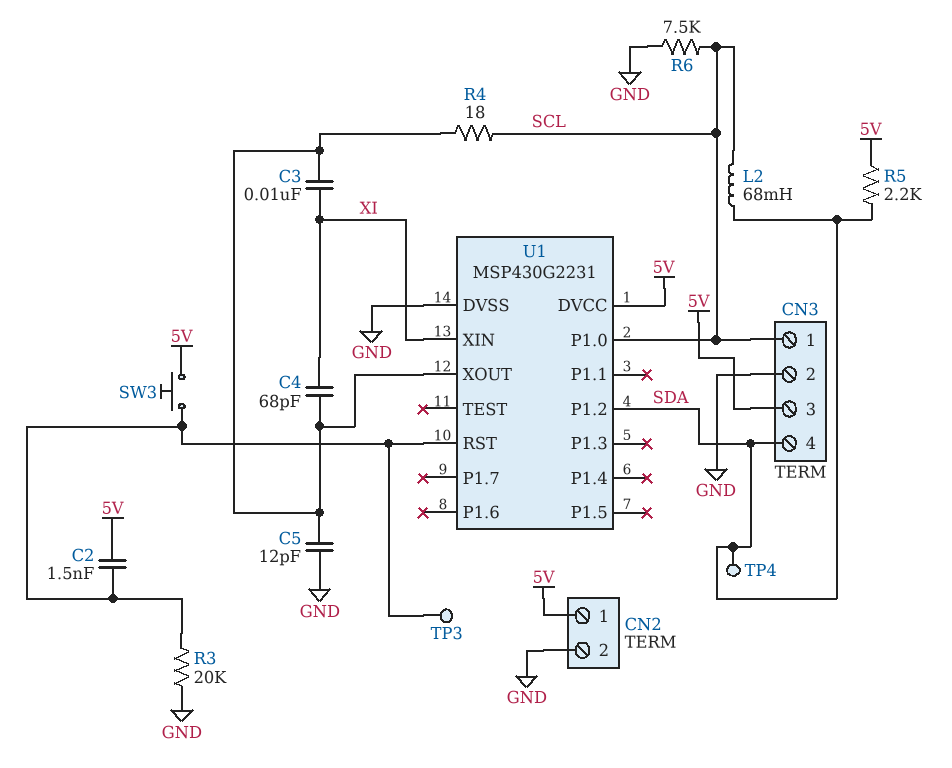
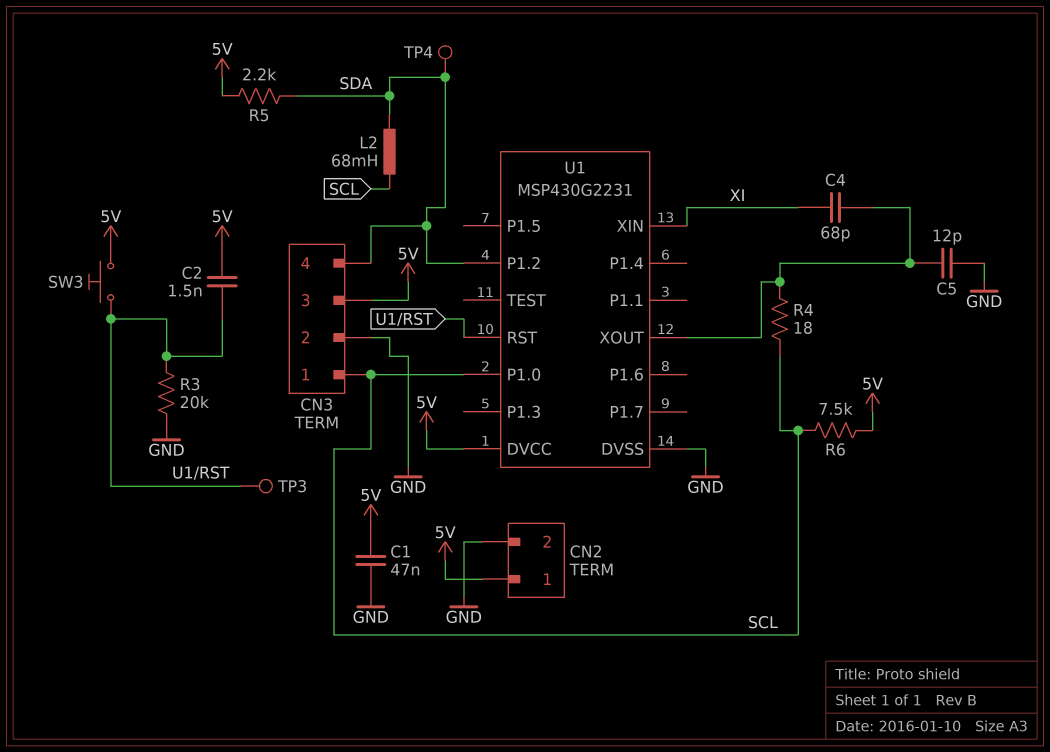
C1: none -> 47nF (5V, GND)
C3: 10nF (U1/XOUT, XI) -> none
R6: 7.5k (GND, SCL) -> 7.5k (5V, SCL)

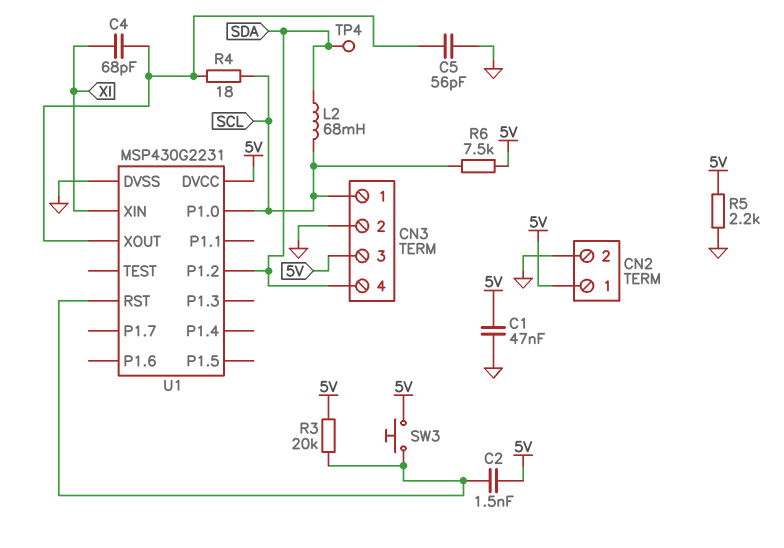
C5: 12pF (GND, U1/XOUT) -> 56pF (GND, U1/XOUT)
R3: 20k (GND, U1/RST) -> 20k (5V, U1/RST)
R5: 2.2k (5V, SDA) -> 2.2k (5V, GND)
TP3: test point (U1/RST) -> none

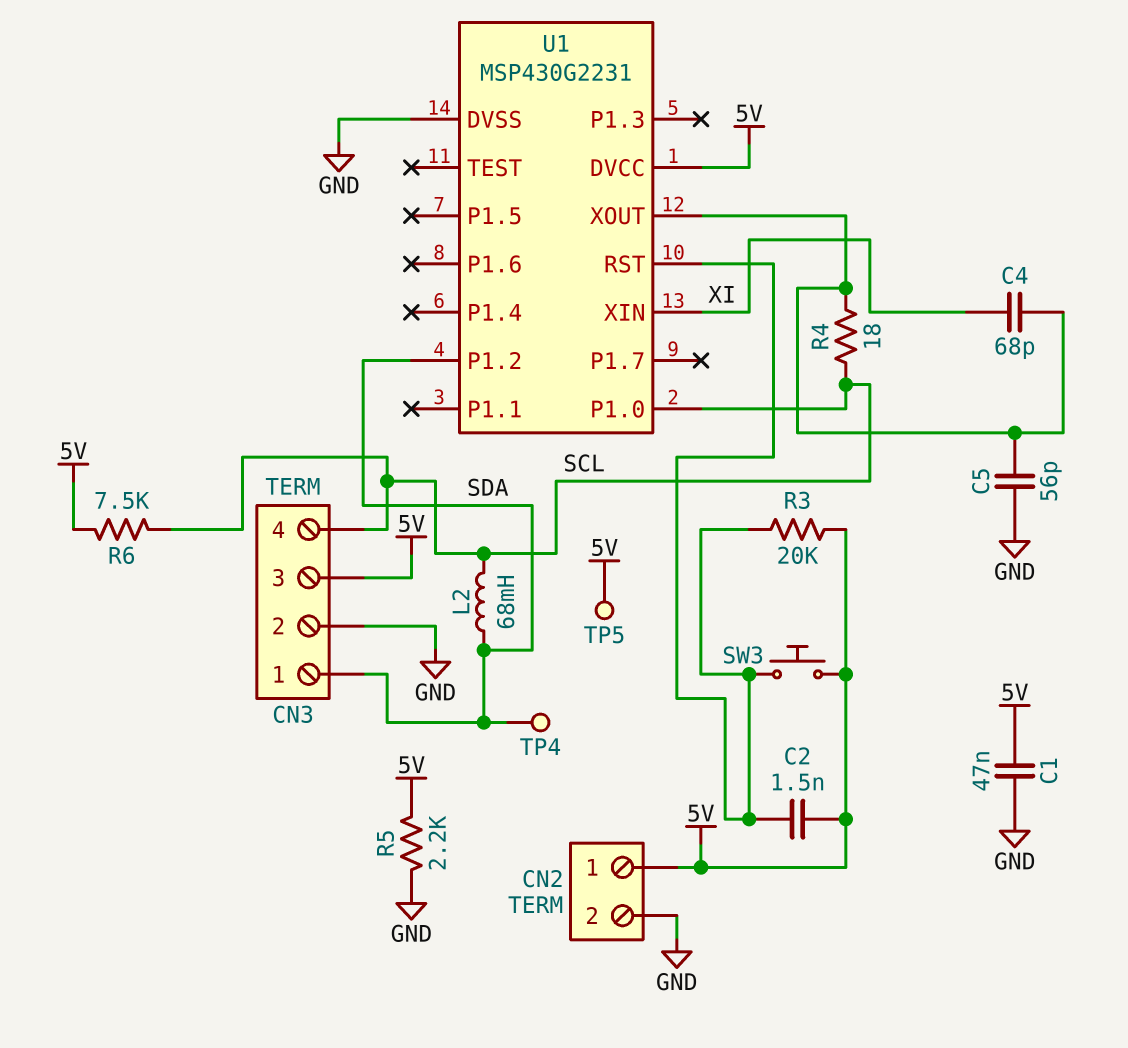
CN3 pin 1: SCL -> SDA
CN3 pin 4: SDA -> SCL
TP5: none -> test point (5V)

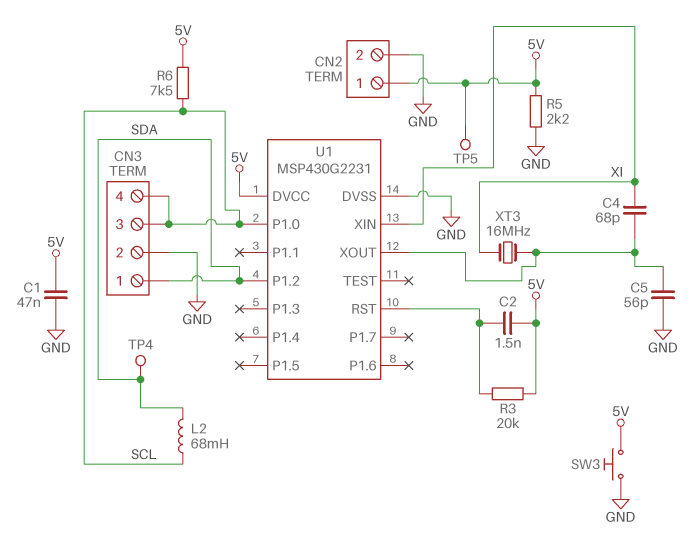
CN3 pin 3: 5V -> SCL
R4: 18 (SCL, U1/XOUT) -> none
SW3: button (5V, U1/RST) -> button (5V, GND)
XT3: none -> 16MHz (U1/XOUT, XI)

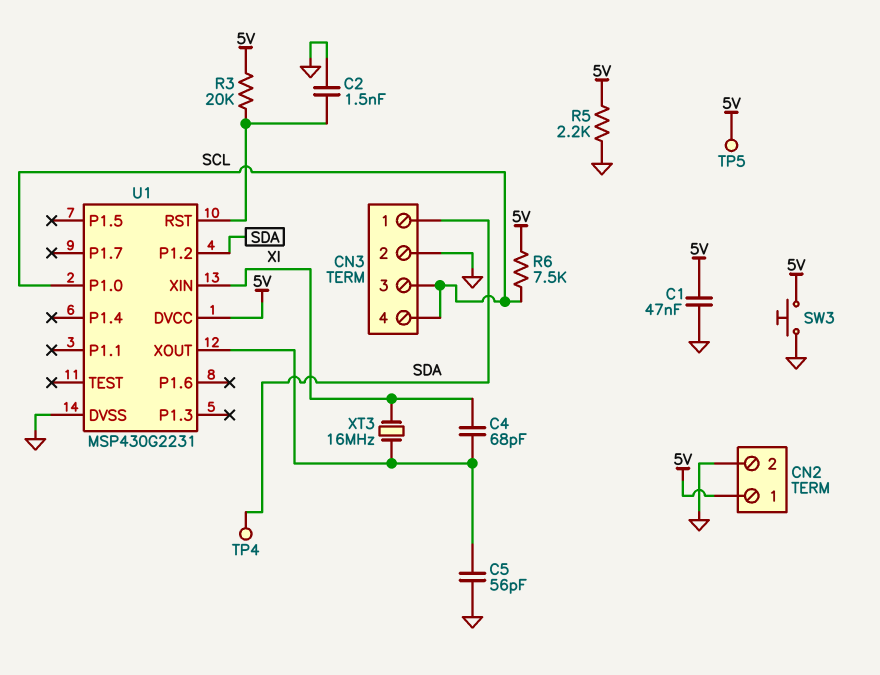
C2: 1.5nF (5V, U1/RST) -> 1.5nF (GND, U1/RST)
L2: 68mH (SCL, SDA) -> none

